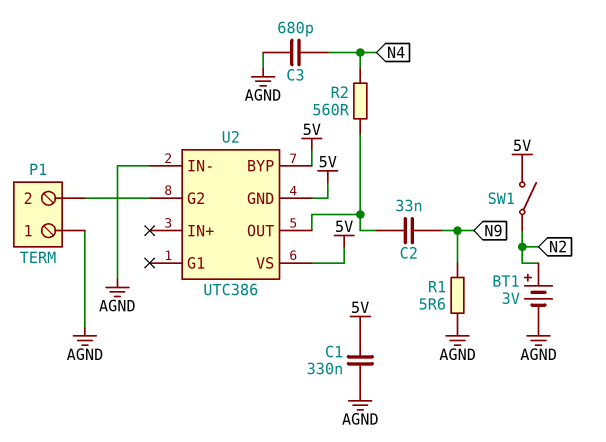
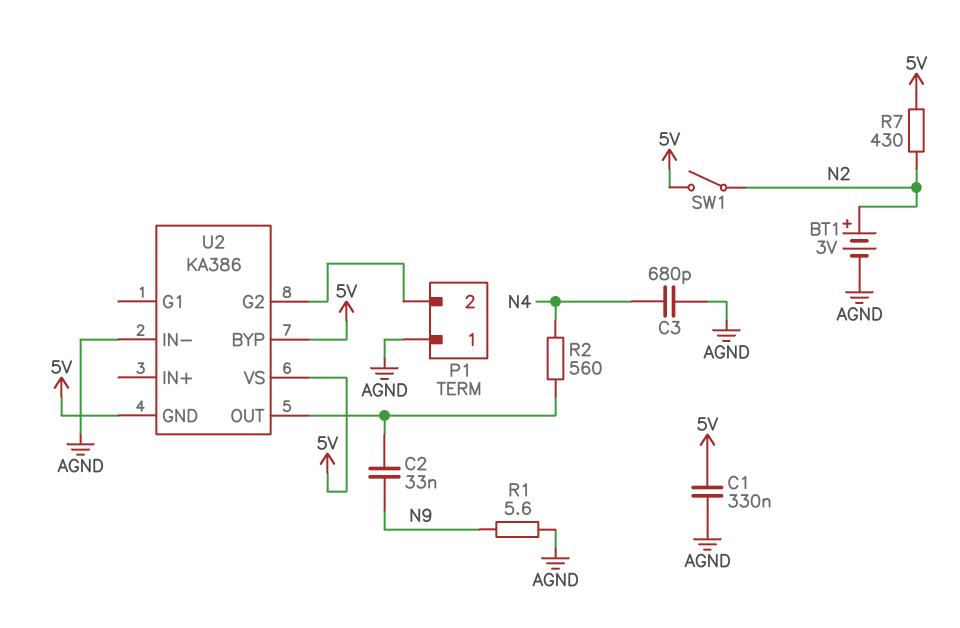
R7: none -> 430 (5V, N2)
U2: UTC386 -> KA386

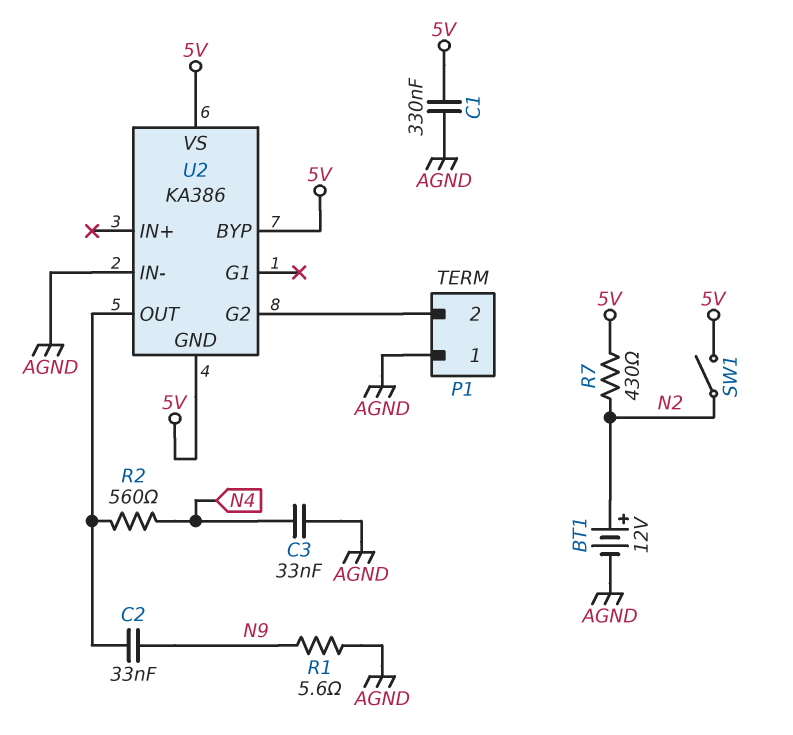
BT1: 3V (plus N2, minus AGND) -> 12V (plus N2, minus AGND)
C3: 680pF (AGND, N4) -> 33nF (AGND, N4)

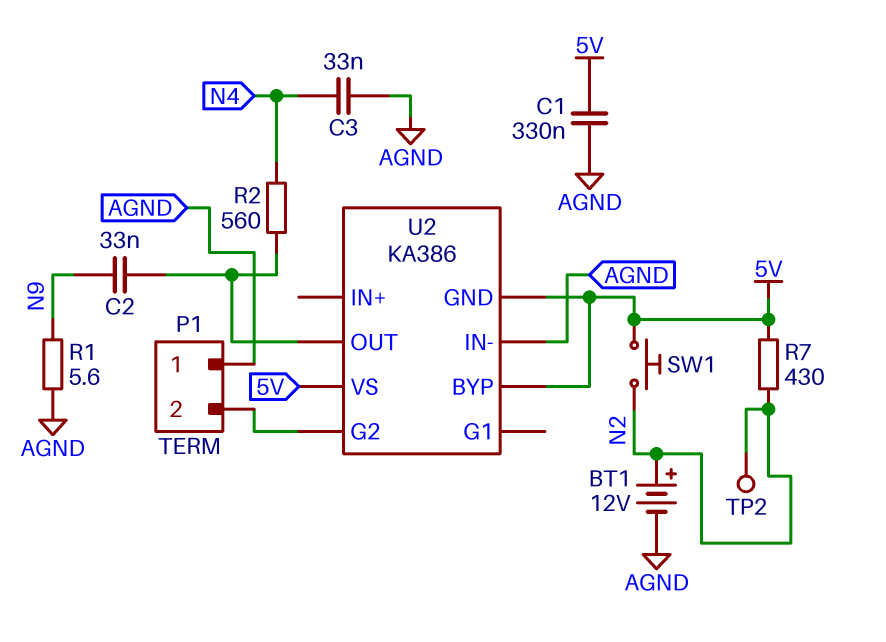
SW1: switch (5V, N2) -> button (5V, N2)
TP2: none -> test point (N2)

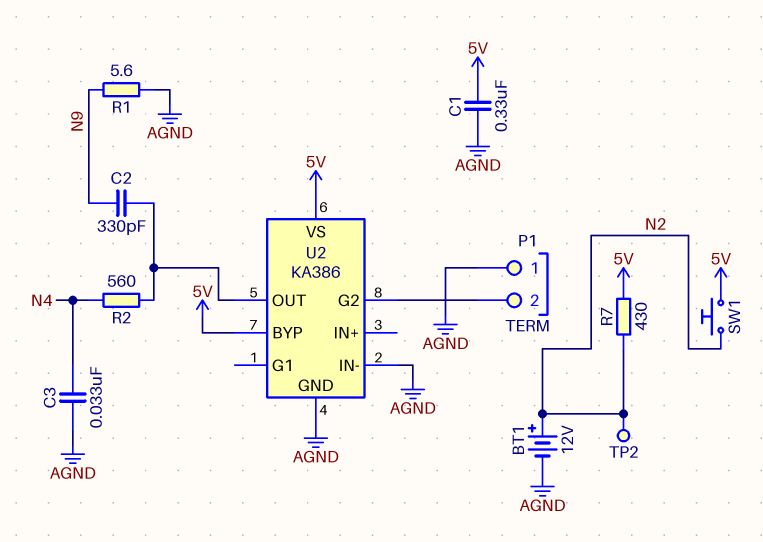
C2: 33nF (N9, U2/OUT) -> 330pF (N9, U2/OUT)
U2 pin GND: 5V -> AGND

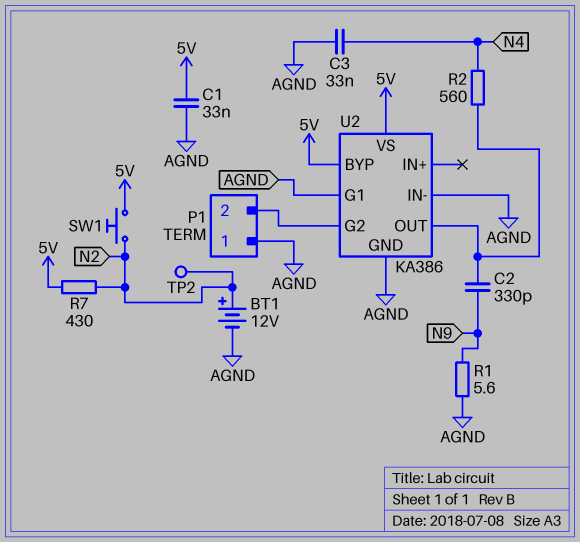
C1: 330nF (5V, AGND) -> 33nF (5V, AGND)
U2 pin G1: none -> AGND

